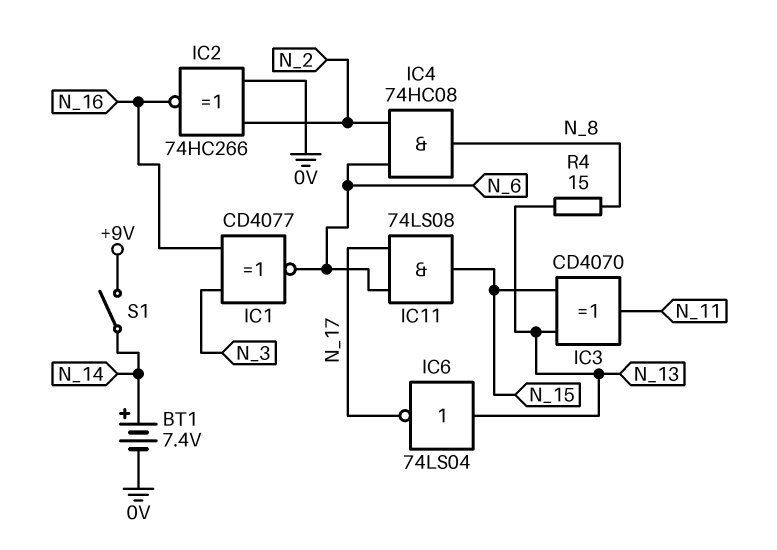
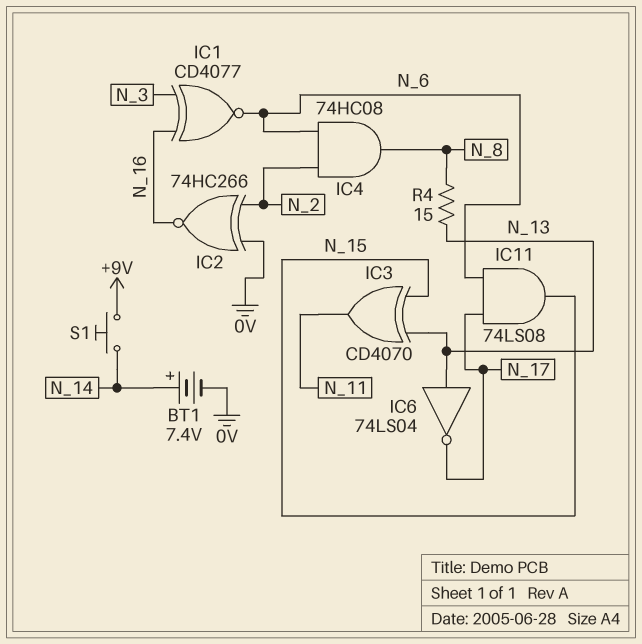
S1: switch (+9V, N_14) -> button (+9V, N_14)

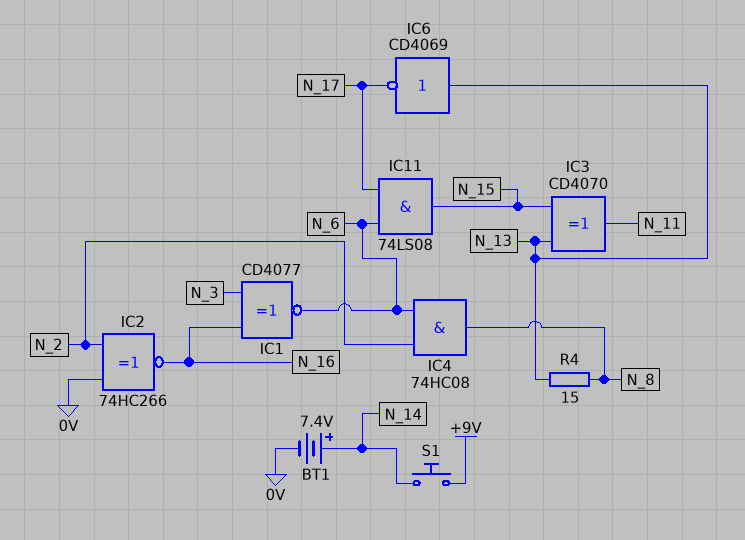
IC6: NOT 74LS04 (in N_13, out N_17) -> NOT CD4069 (in N_13, out N_17)

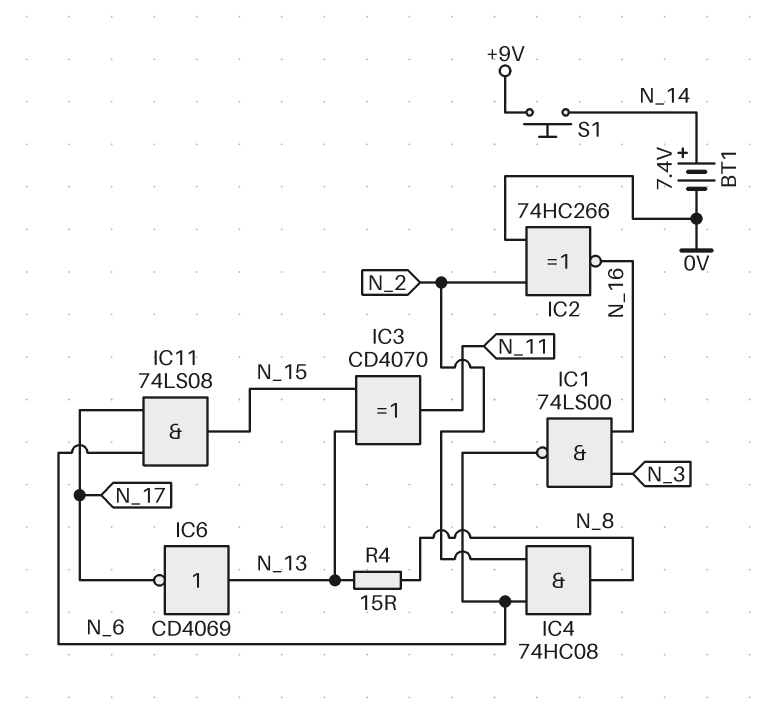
IC1: XNOR CD4077 (in N_3, in N_16, out N_6) -> NAND 74LS00 (in N_3, in N_16, out N_6)

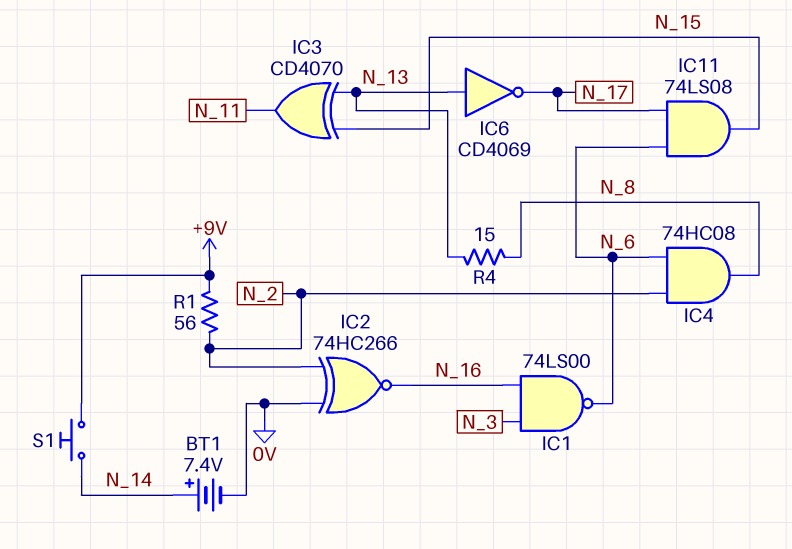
R1: none -> 56 (+9V, N_2)

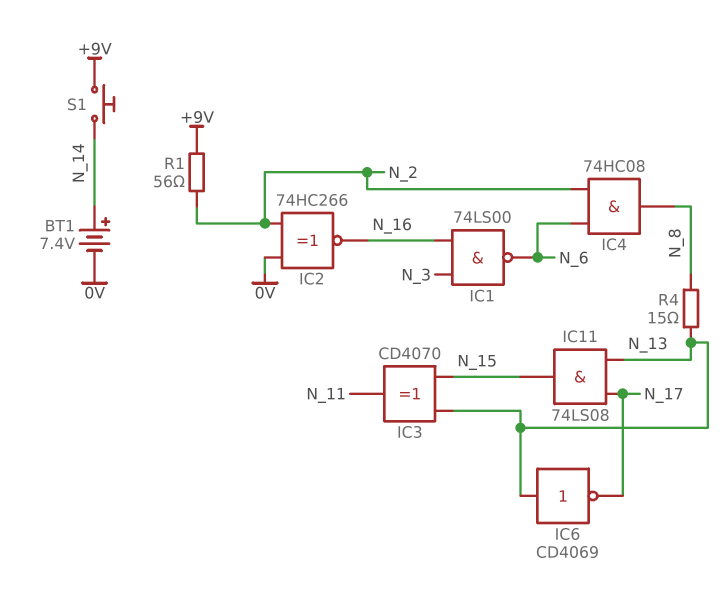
IC11: AND 74LS08 (in N_6, in N_17, out N_15) -> AND 74LS08 (in N_13, in N_17, out N_15)

